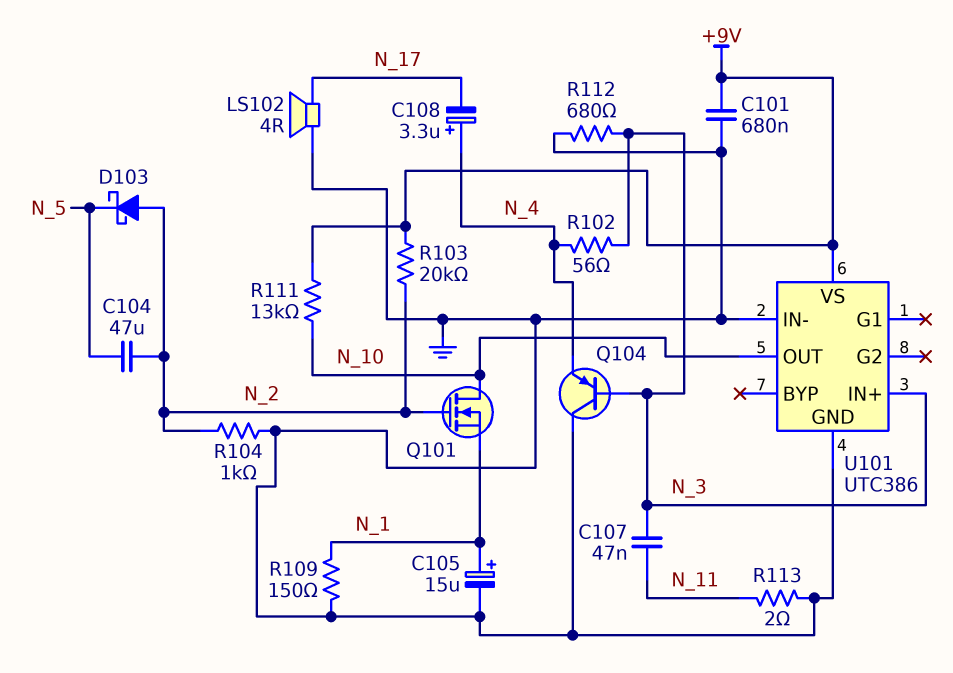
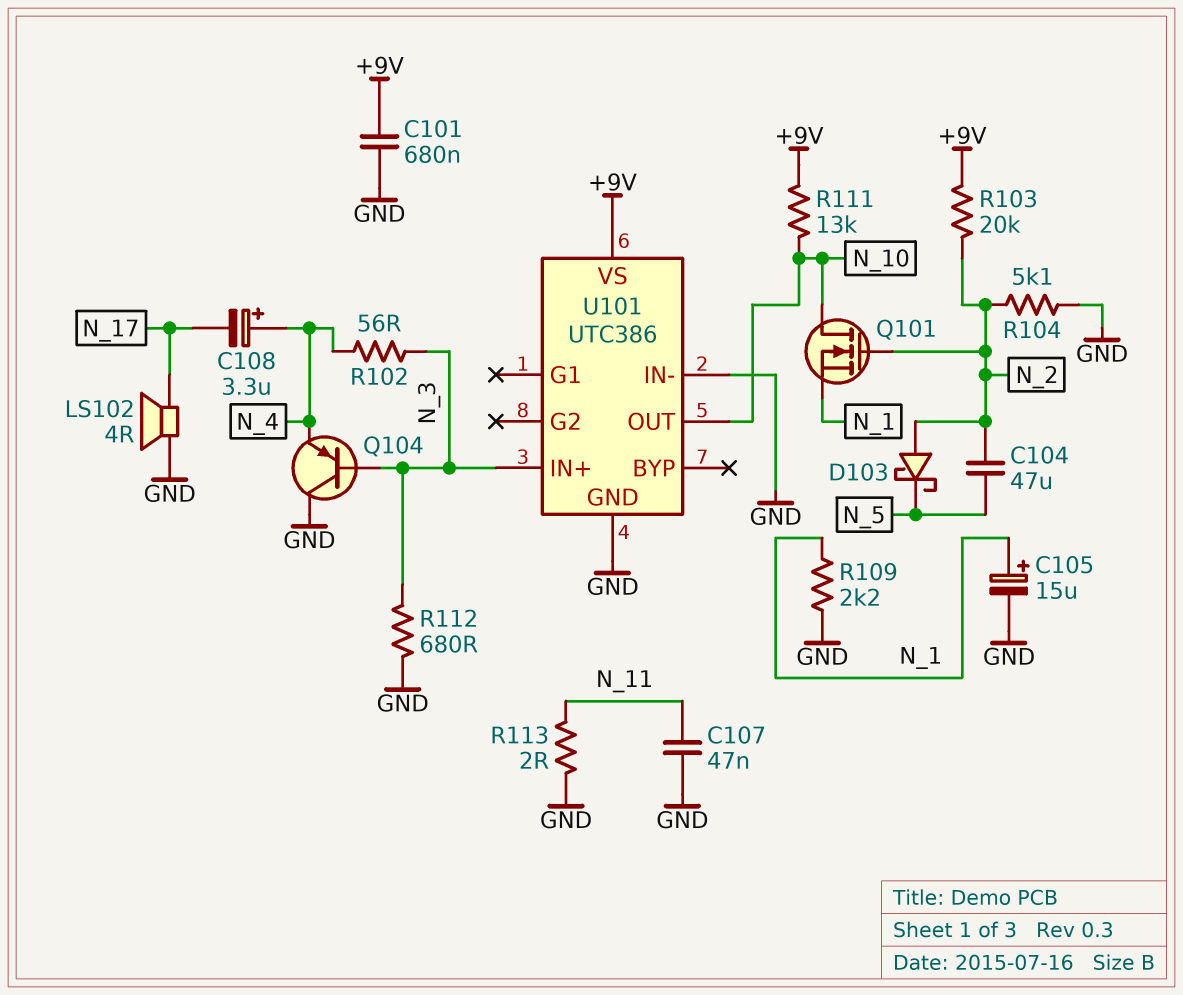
C107: 47nF (N_3, N_11) -> 47nF (GND, N_11)
R104: 1k (GND, N_2) -> 5.1k (GND, N_2)
R109: 150 (GND, N_1) -> 2.2k (GND, N_1)

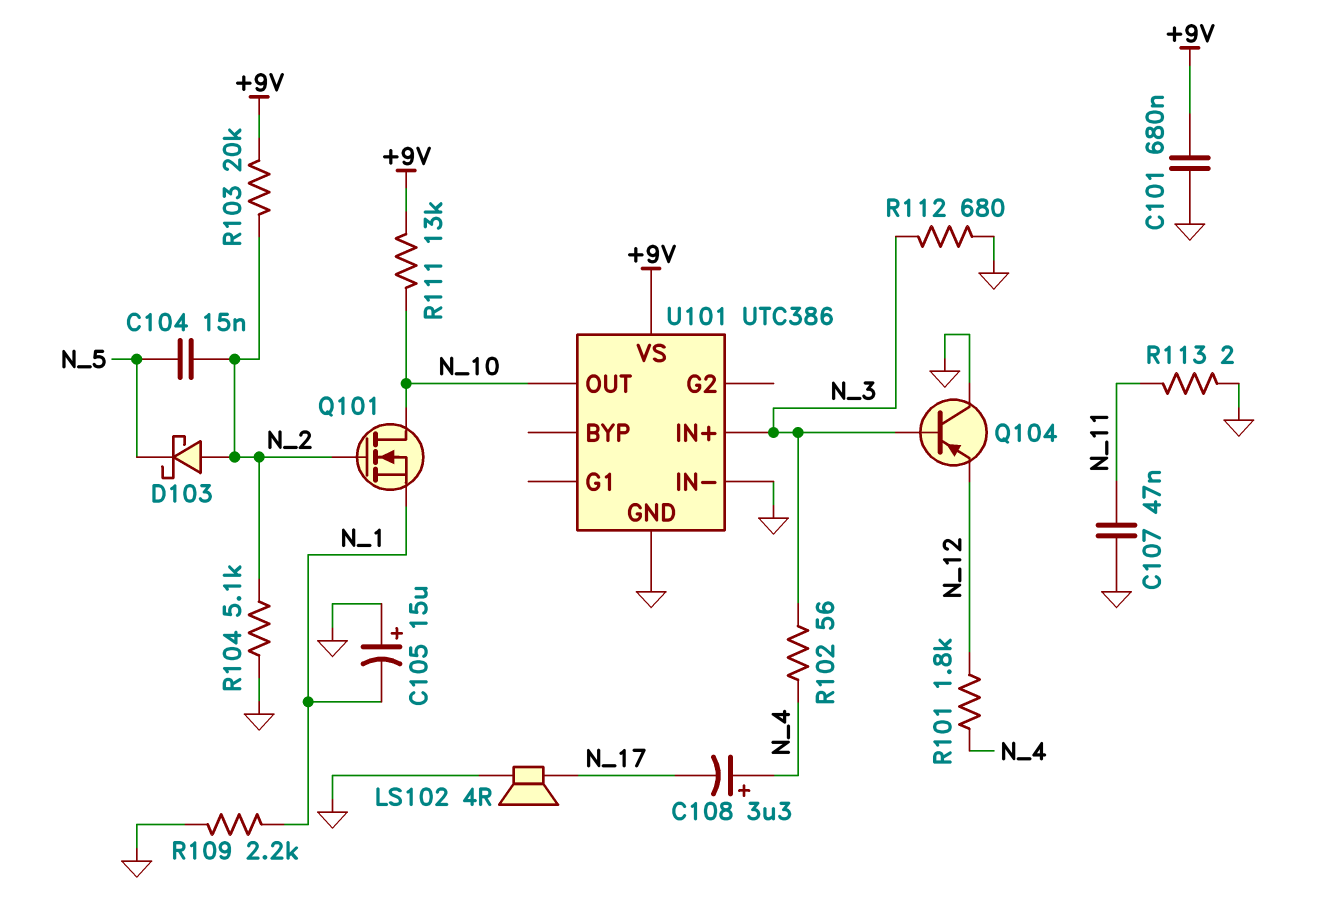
C104: 47uF (N_2, N_5) -> 15nF (N_2, N_5)
C105: 15uF (plus N_1, minus GND) -> 15uF (plus GND, minus N_1)
Q104: PNP (B N_3, C GND, E N_4) -> PNP (B N_3, C GND, E N_12)
R101: none -> 1.8k (N_4, N_12)

